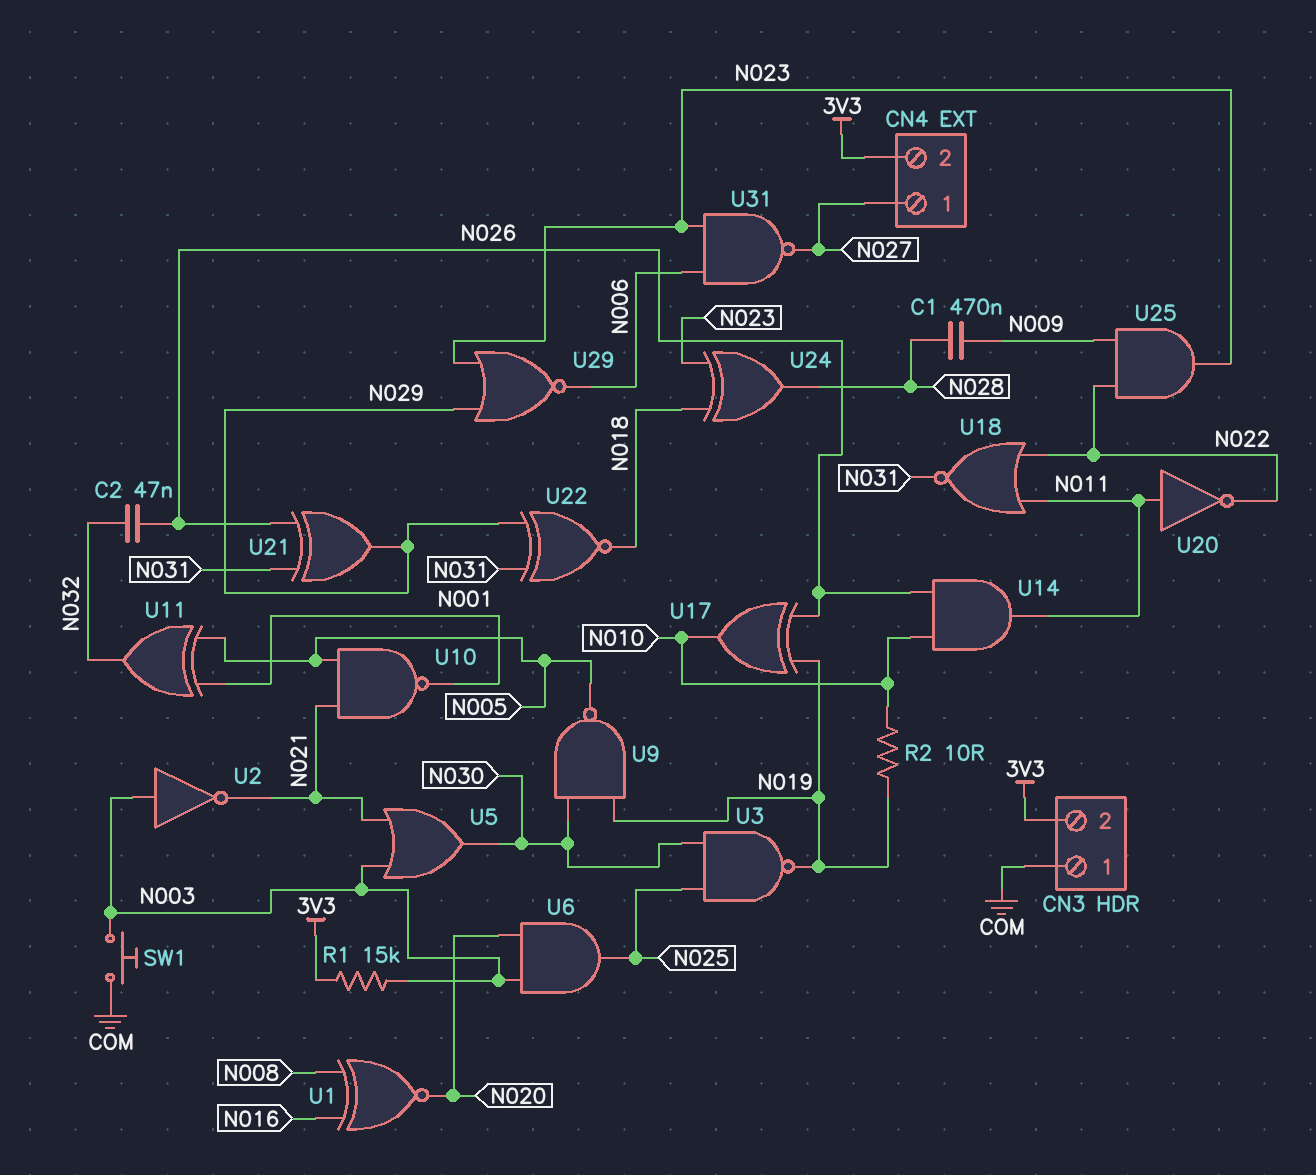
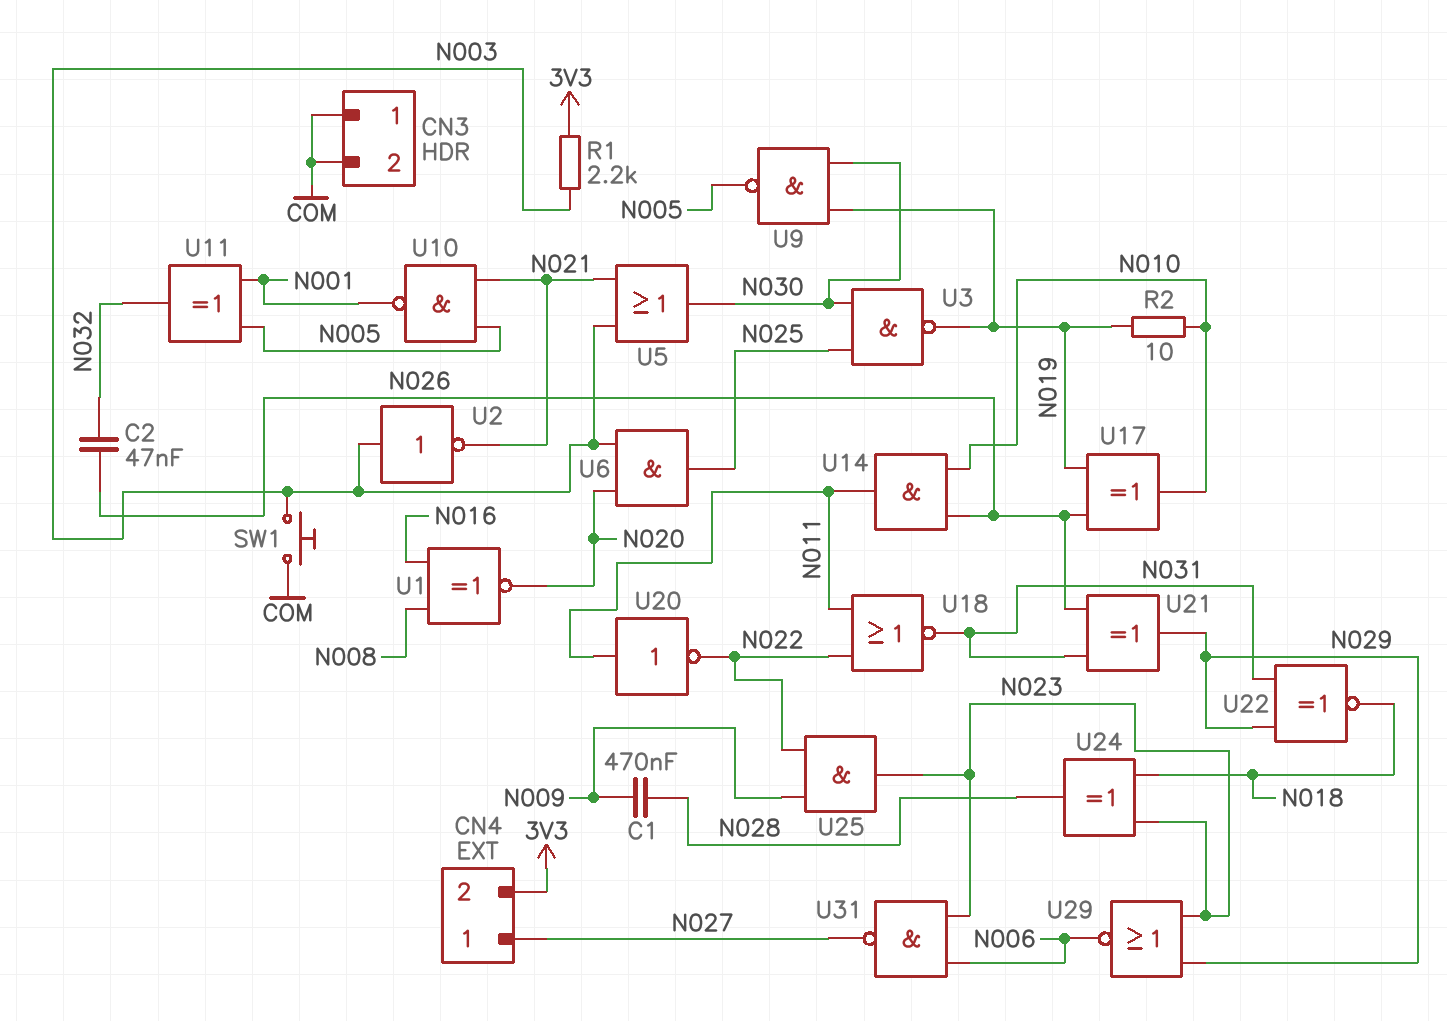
CN3 pin 2: 3V3 -> COM
R1: 15k (3V3, N003) -> 2.2k (3V3, N003)

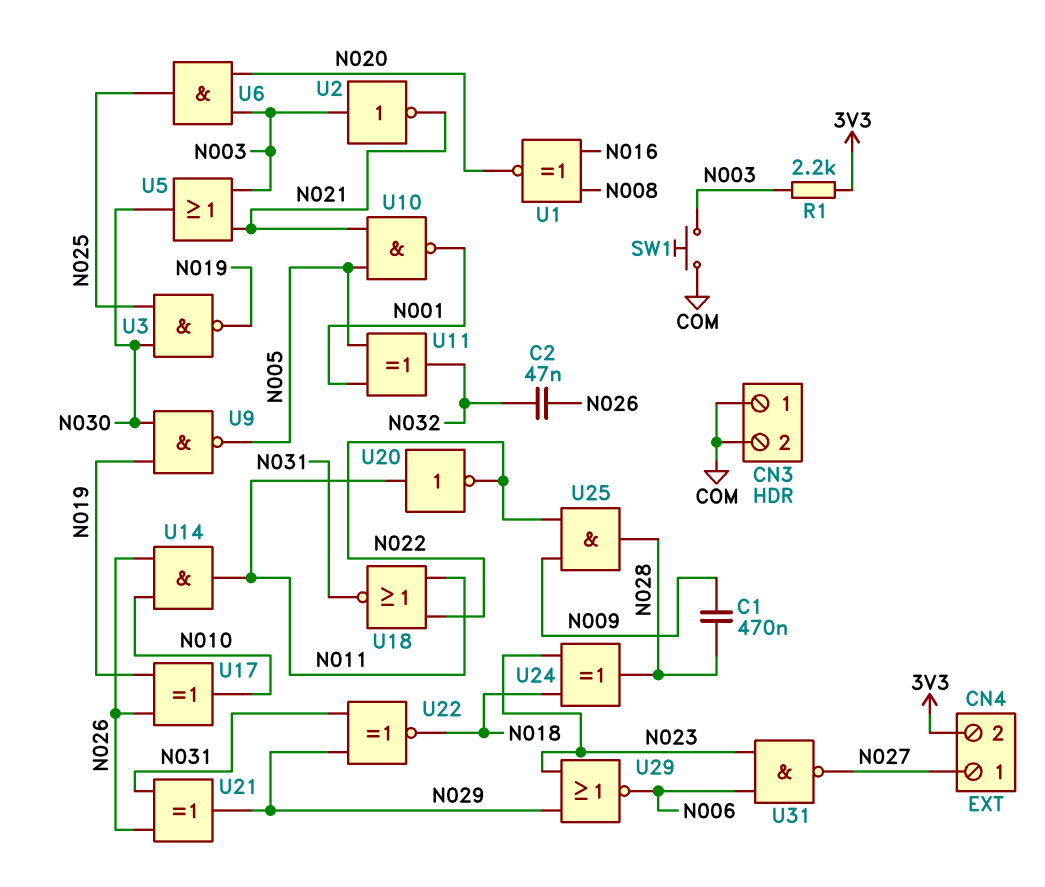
R2: 10 (N010, N019) -> none
U25: AND (in N009, in N022, out N023) -> AND (in N009, in N022, out N028)

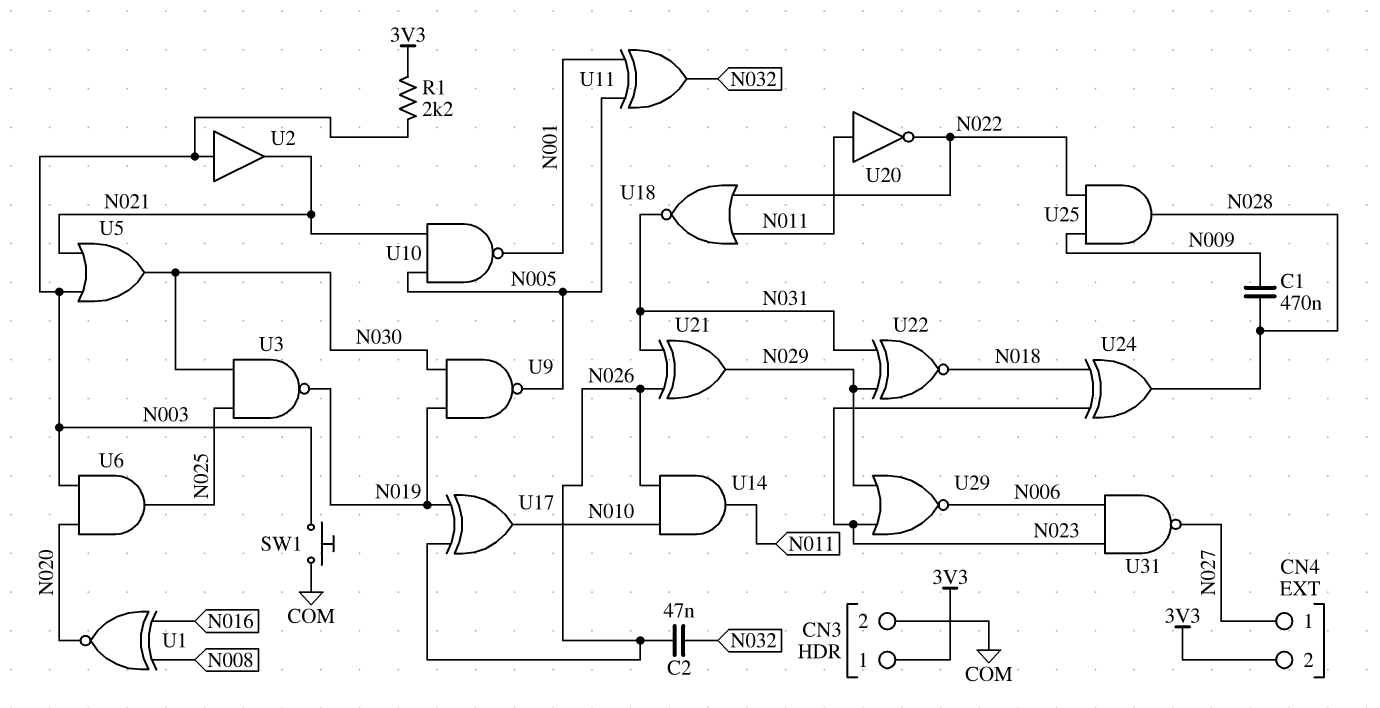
CN3 pin 1: COM -> 3V3
U2: NOT (in N003, out N021) -> buffer (in N003, out N021)

